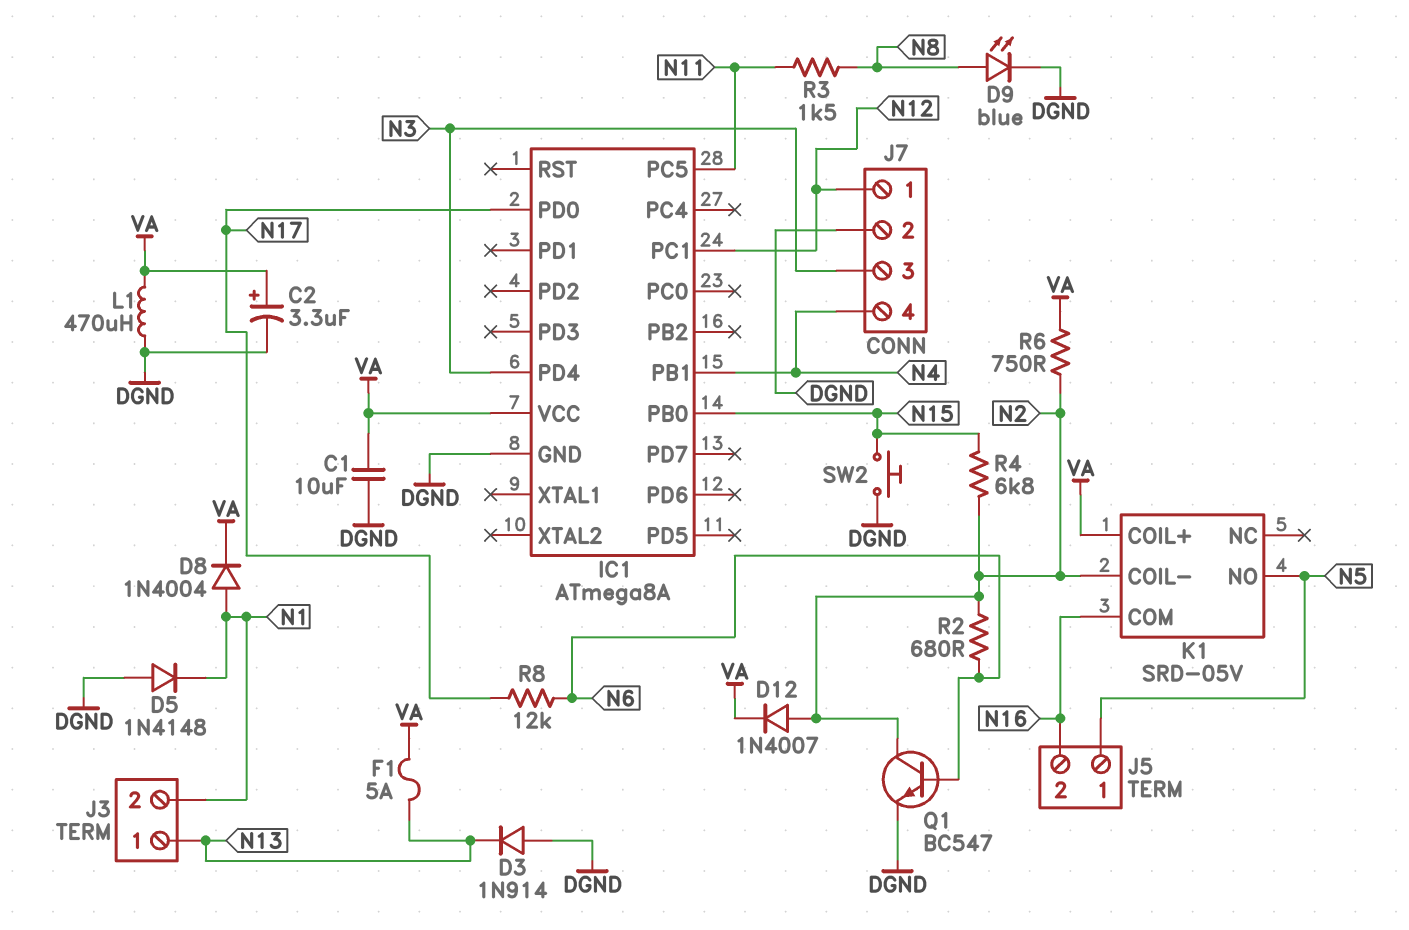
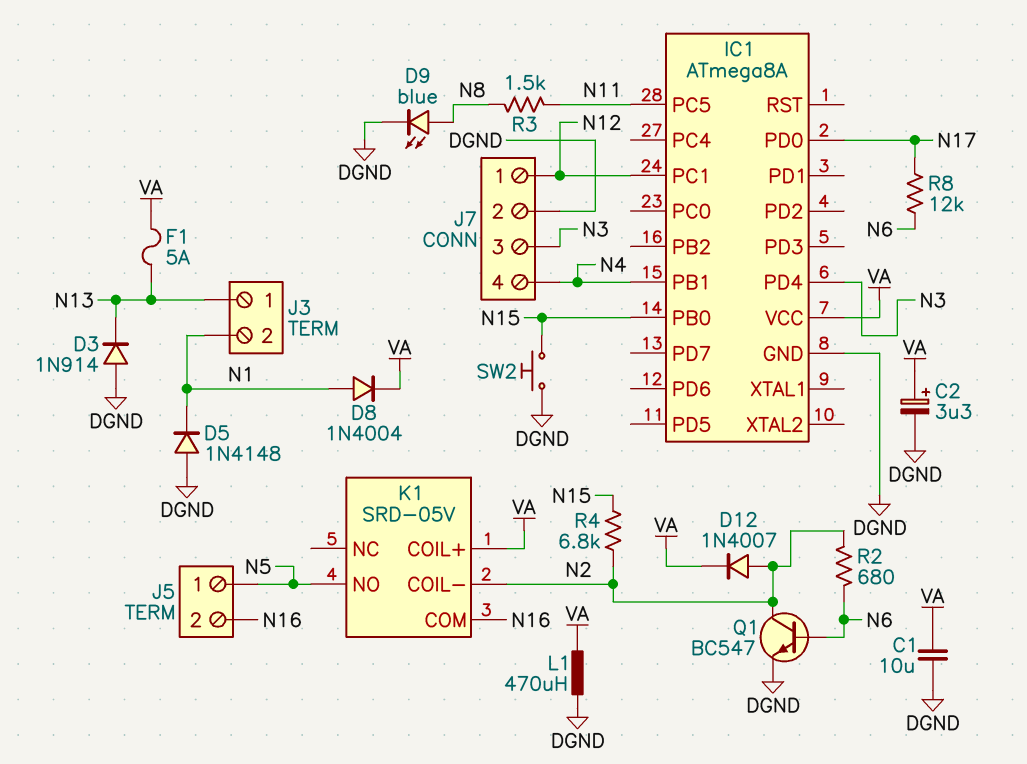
R6: 750 (N2, VA) -> none

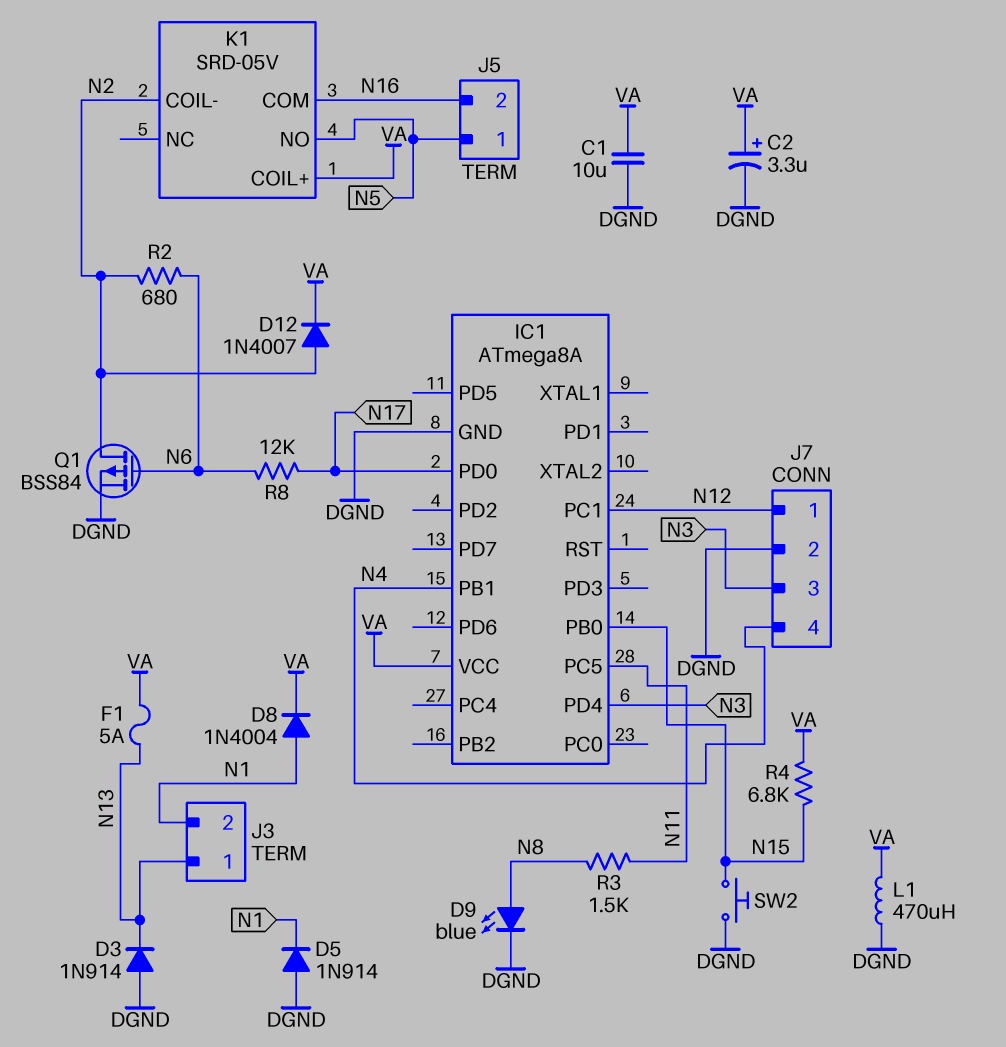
D5: diode 1N4148 (A DGND, K N1) -> diode 1N914 (A DGND, K N1)
Q1: NPN BC547 (B N6, C N2, E DGND) -> PMOS BSS84 (G N6, D N2, S DGND)
R4: 6.8k (N2, N15) -> 6.8k (N15, VA)

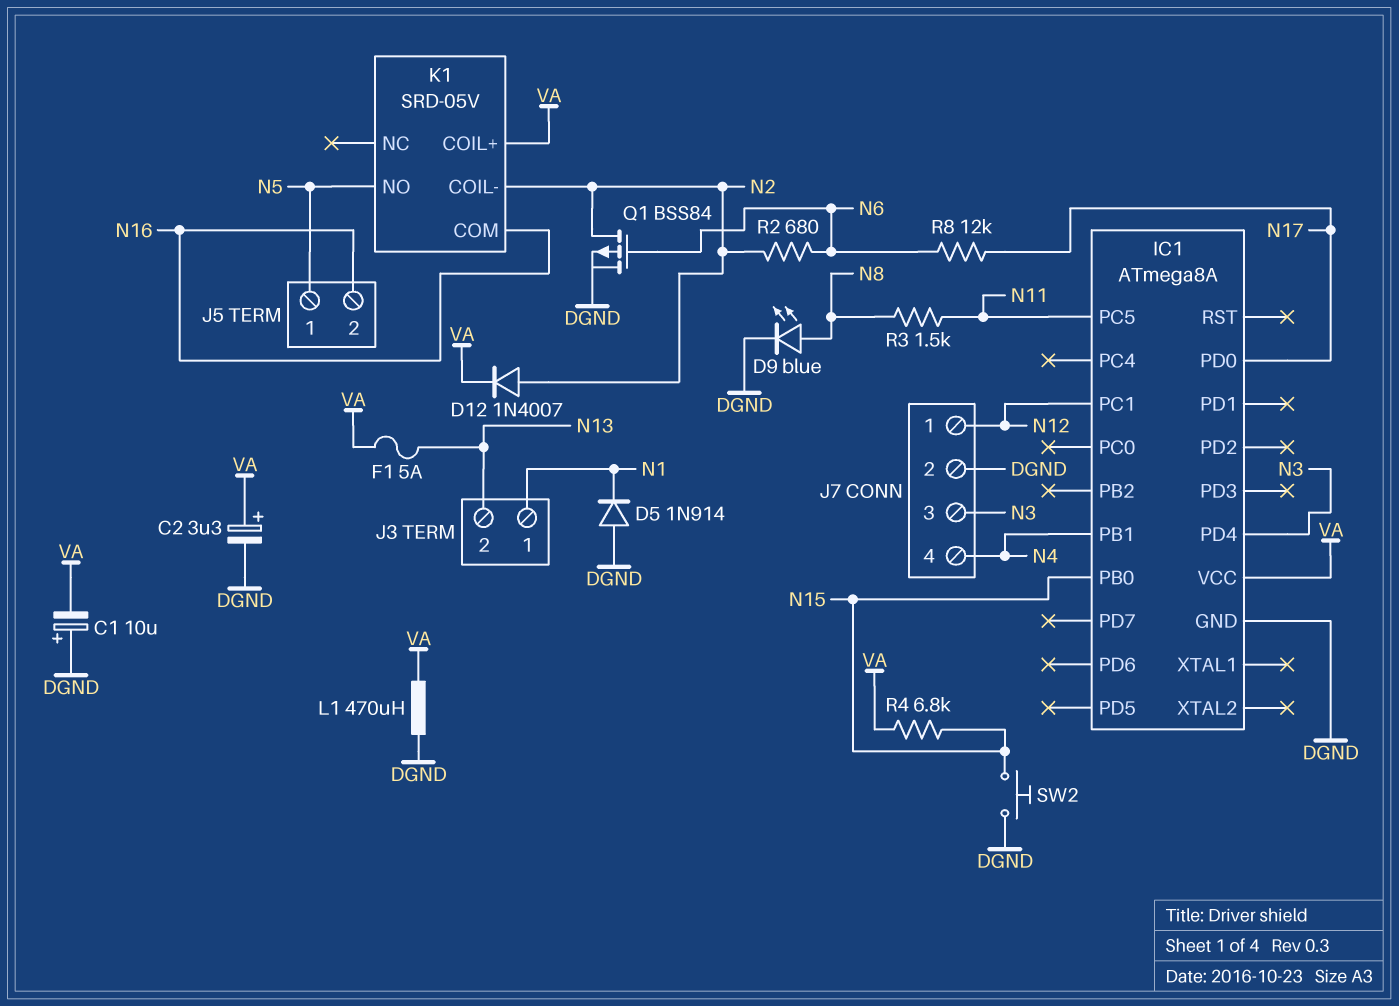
C1: 10uF (DGND, VA) -> 10uF (plus DGND, minus VA)
D3: diode 1N914 (A DGND, K N13) -> none
D8: diode 1N4004 (A N1, K VA) -> none
J3 pin 1: N13 -> N1
J3 pin 2: N1 -> N13

